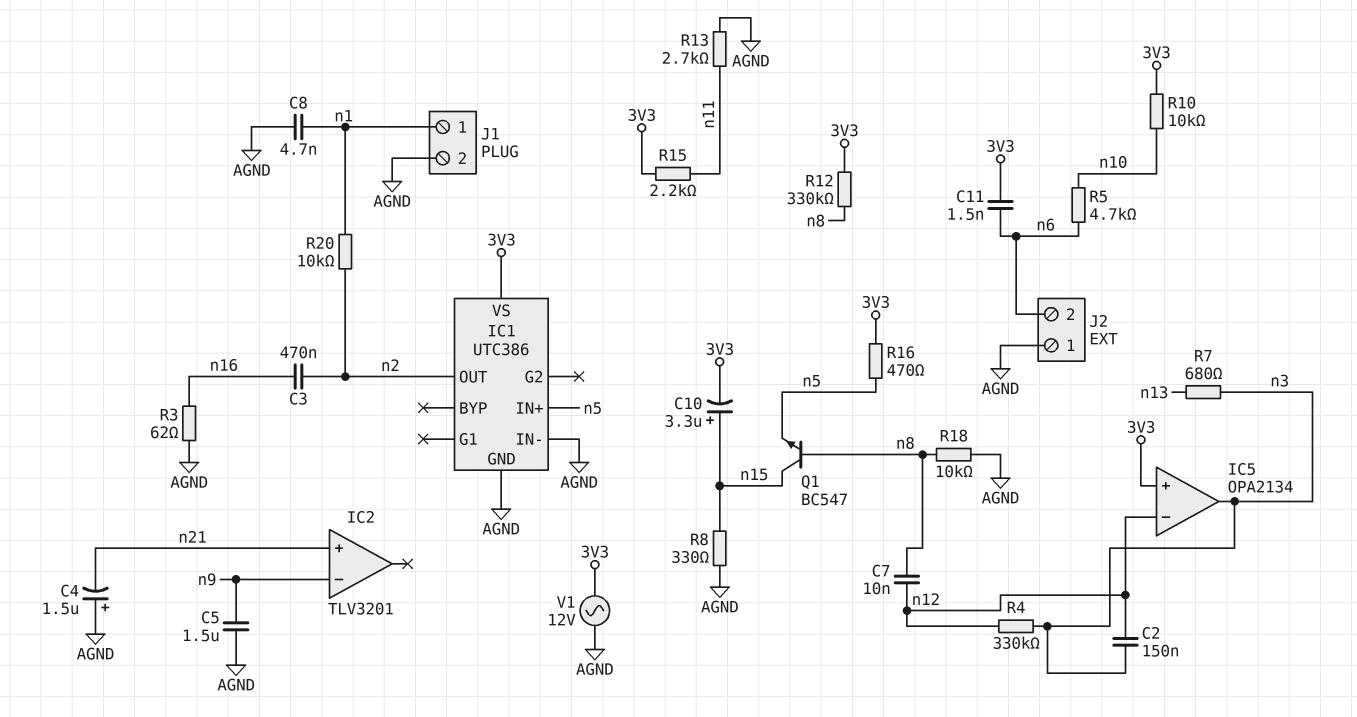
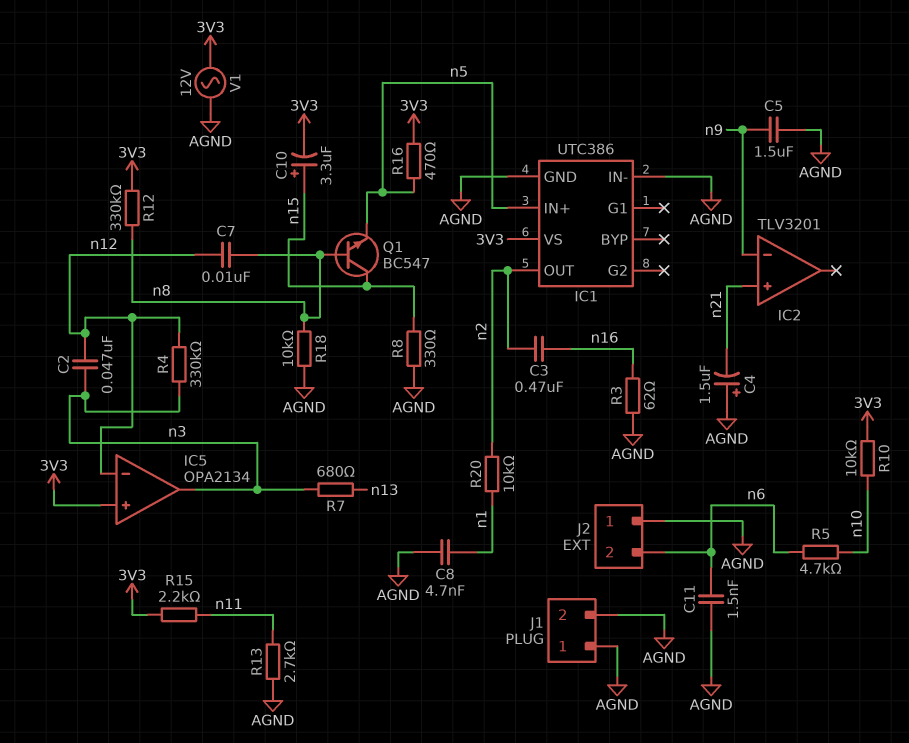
C2: 150nF (n3, n12) -> 47nF (n3, n12)
C11: 1.5nF (3V3, n6) -> 1.5nF (AGND, n6)
J1 pin 1: n1 -> AGND

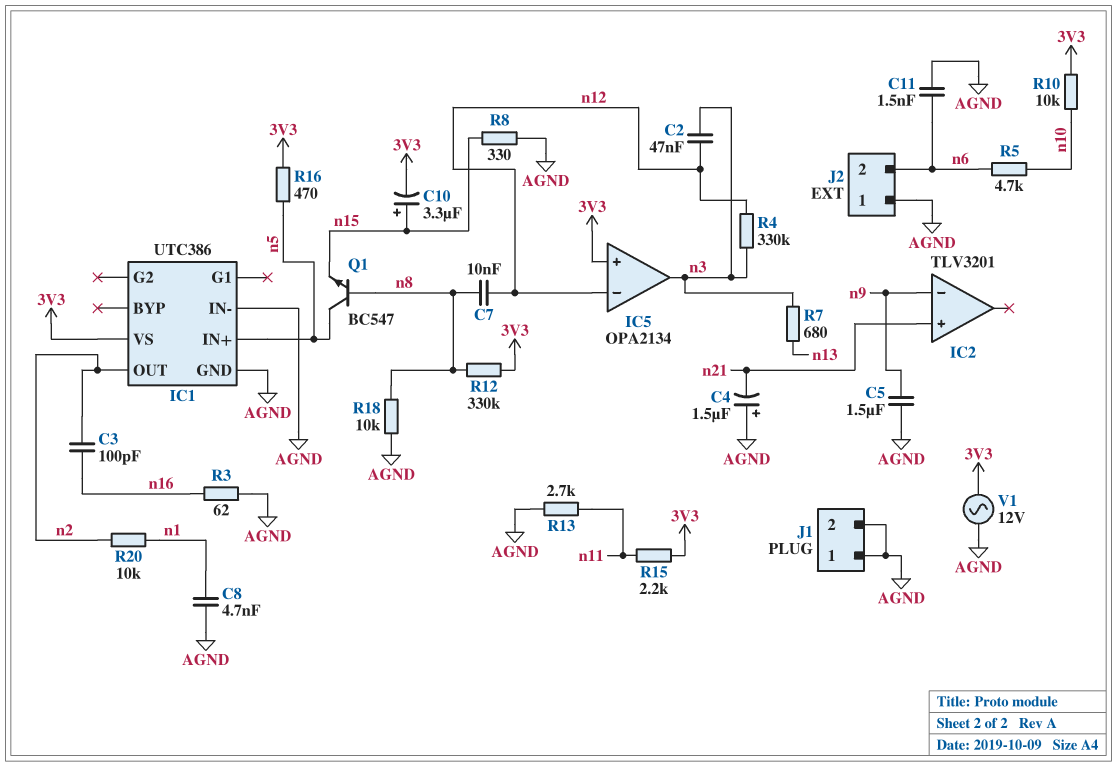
C3: 470nF (n2, n16) -> 100pF (n2, n16)
Q1: NPN BC547 (B n8, C n15, E n5) -> NPN BC547 (B n8, C n5, E n15)

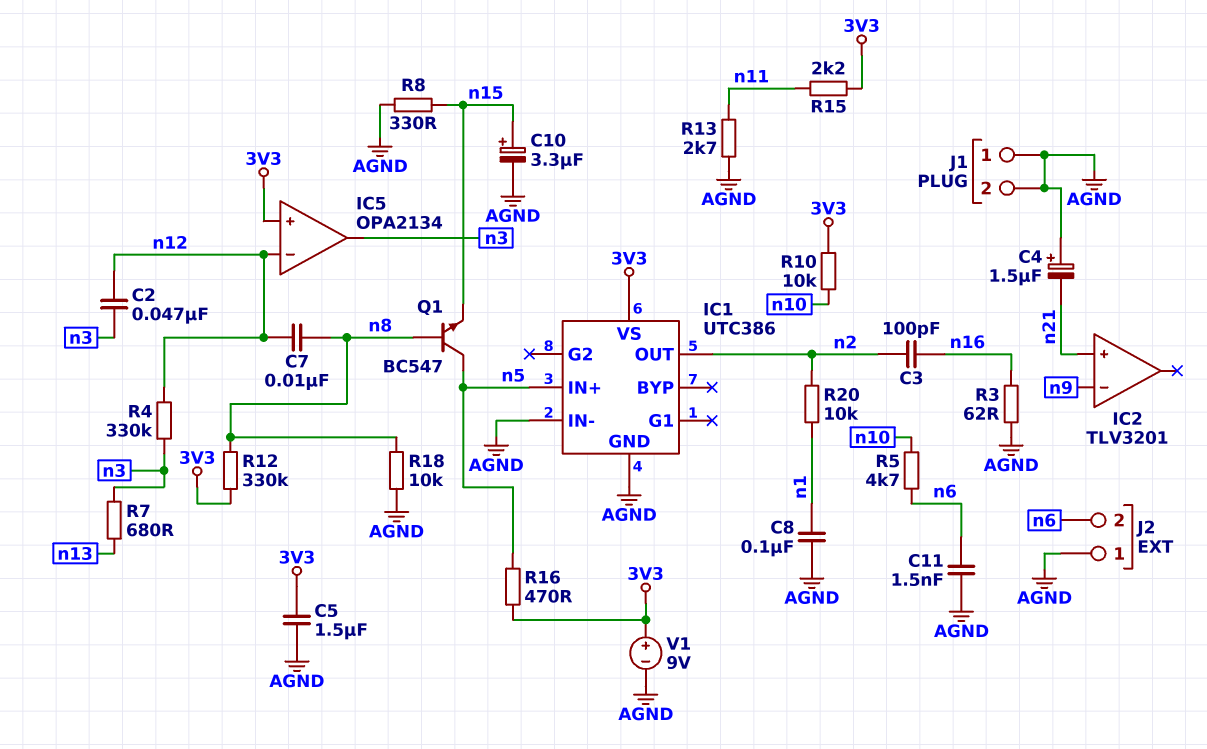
C5: 1.5uF (AGND, n9) -> 1.5uF (3V3, AGND)
C8: 4.7nF (AGND, n1) -> 100nF (AGND, n1)
C10: 3.3uF (plus n15, minus 3V3) -> 3.3uF (plus n15, minus AGND)
V1: AC 12V (3V3, AGND) -> 9V (plus 3V3, minus AGND)

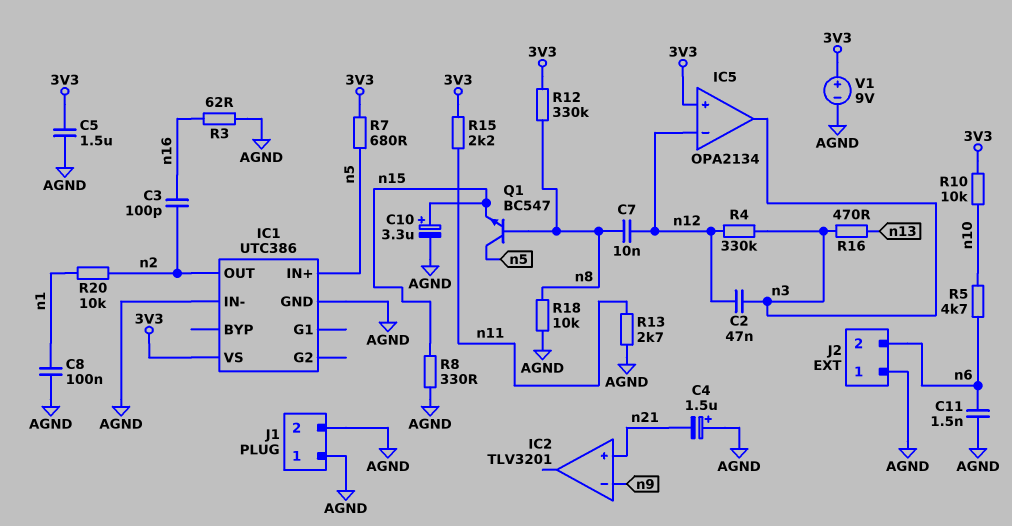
R7: 680 (n3, n13) -> 680 (3V3, n5)
R16: 470 (3V3, n5) -> 470 (n3, n13)

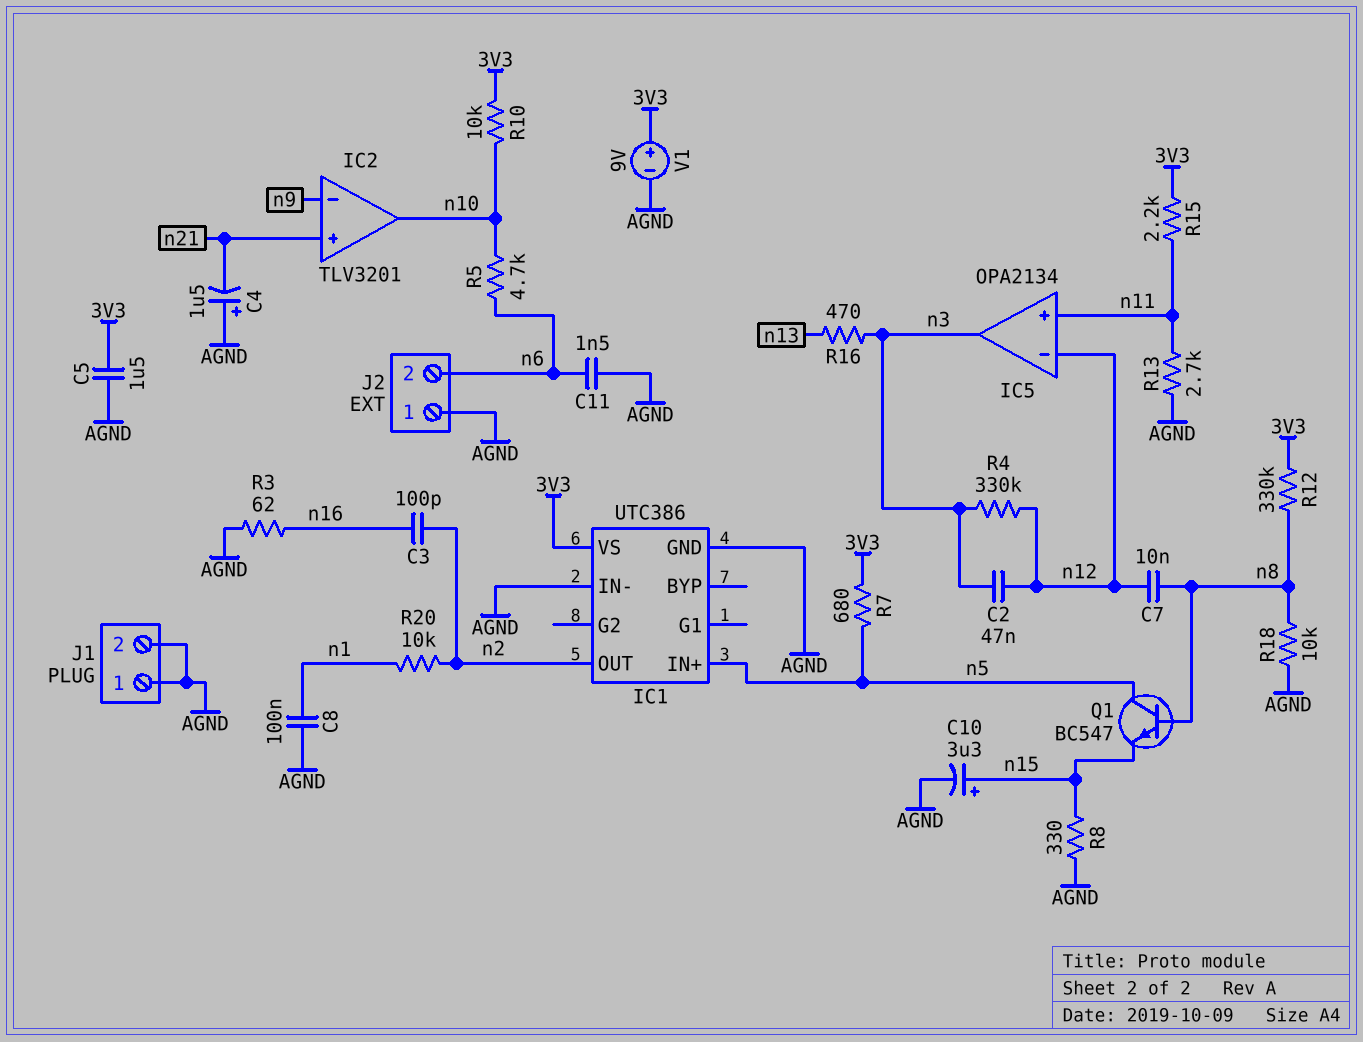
IC2 pin out: none -> n10
IC5 pin in+: 3V3 -> n11

